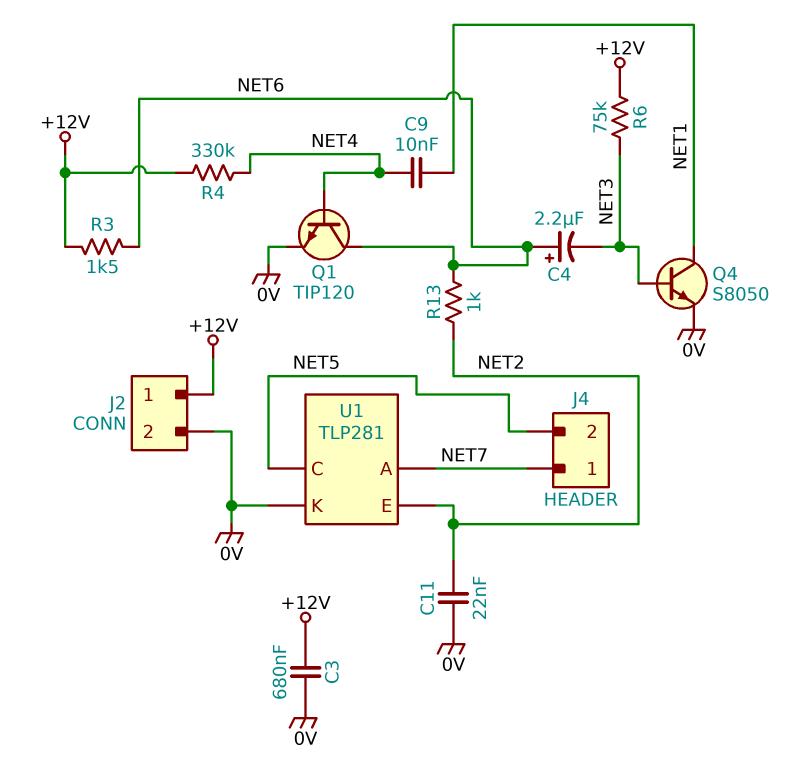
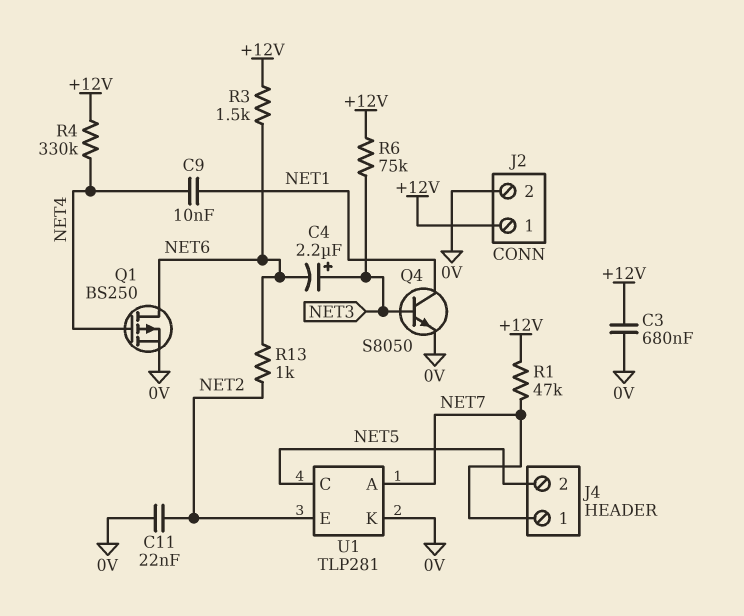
C4: 2.2uF (plus NET6, minus NET3) -> 2.2uF (plus NET3, minus NET6)
Q1: NPN TIP120 (B NET4, C NET6, E 0V) -> PMOS BS250 (G NET4, D NET6, S 0V)
R1: none -> 47k (+12V, NET7)

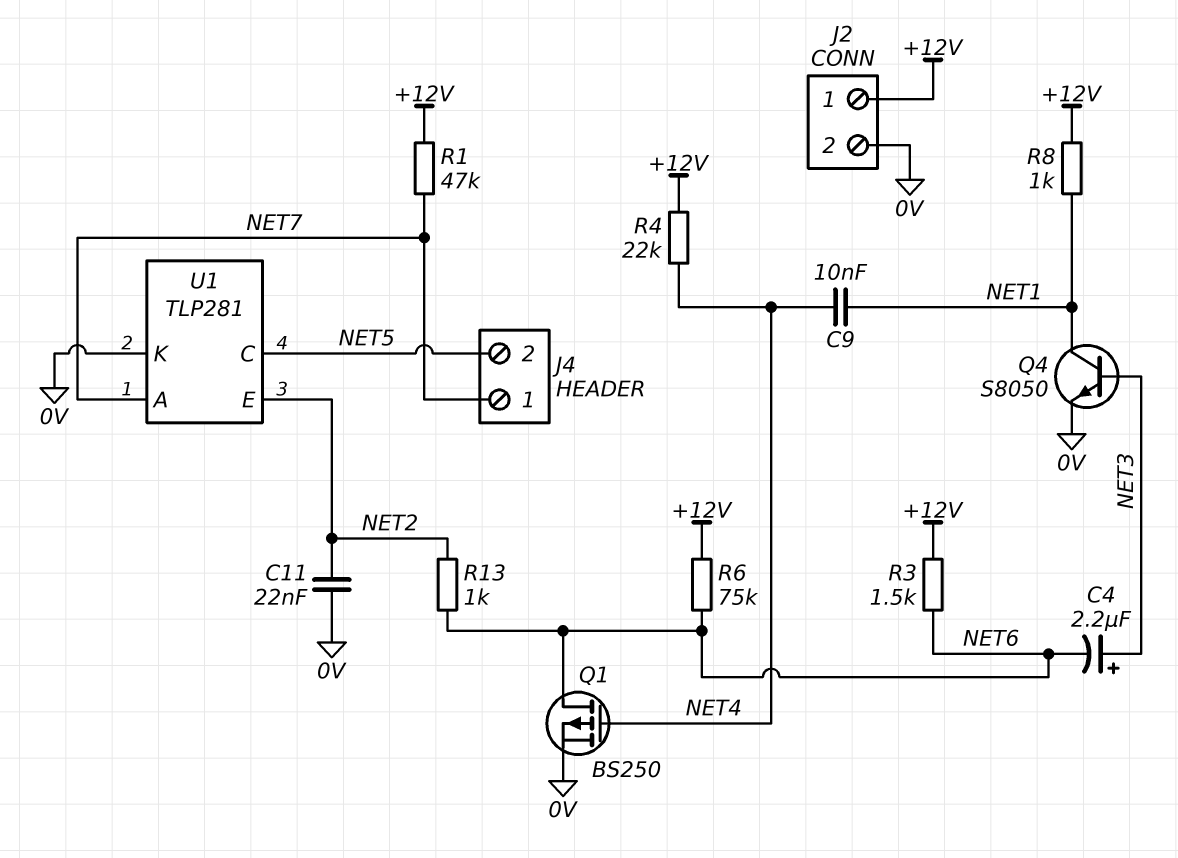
C3: 680nF (+12V, 0V) -> none
R4: 330k (+12V, NET4) -> 22k (+12V, NET4)
R6: 75k (+12V, NET3) -> 75k (+12V, NET6)
R8: none -> 1k (+12V, NET1)

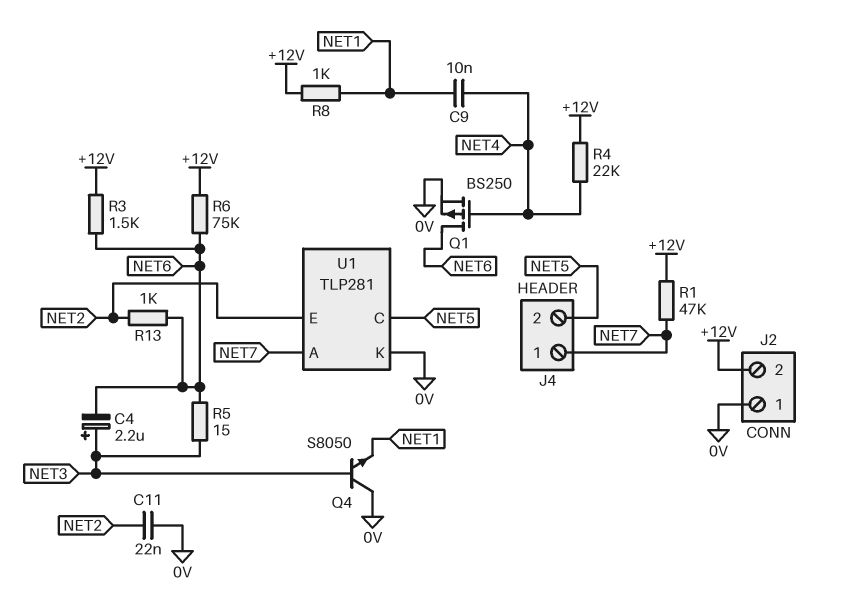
J2 pin 1: +12V -> 0V
J2 pin 2: 0V -> +12V
Q4: NPN S8050 (B NET3, C NET1, E 0V) -> NPN S8050 (B NET3, C 0V, E NET1)
R5: none -> 15 (NET3, NET6)

